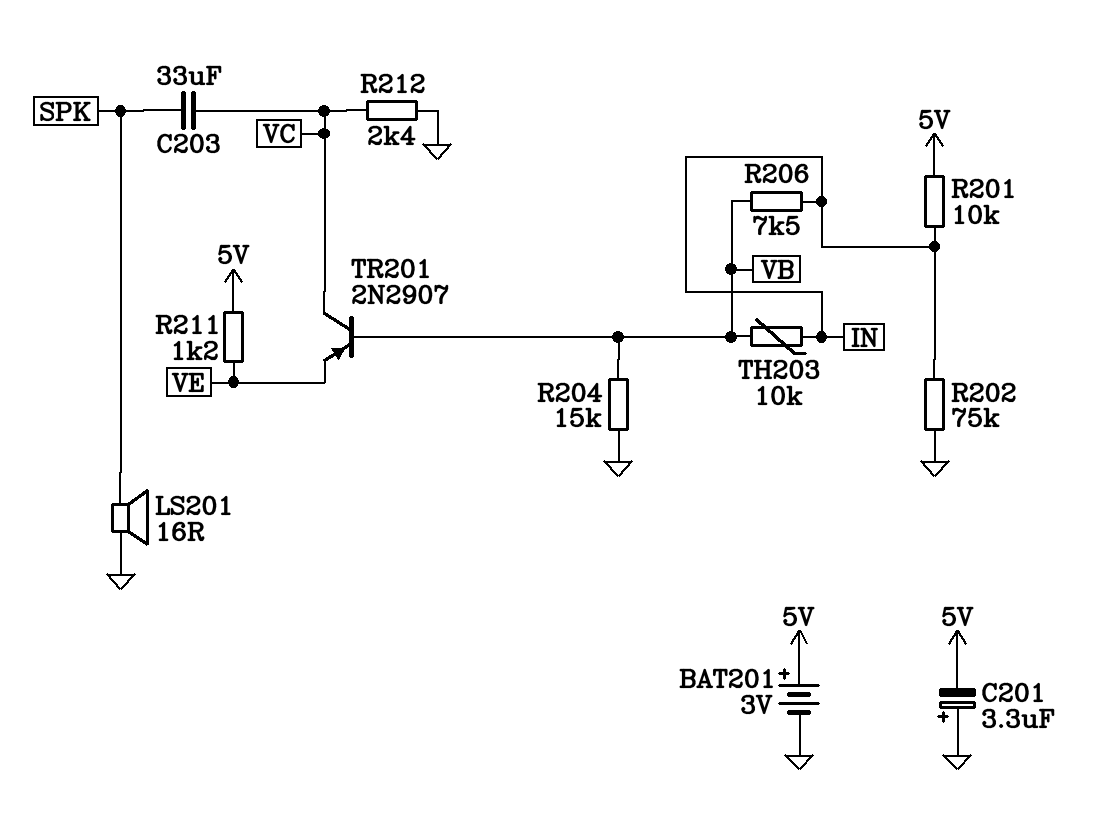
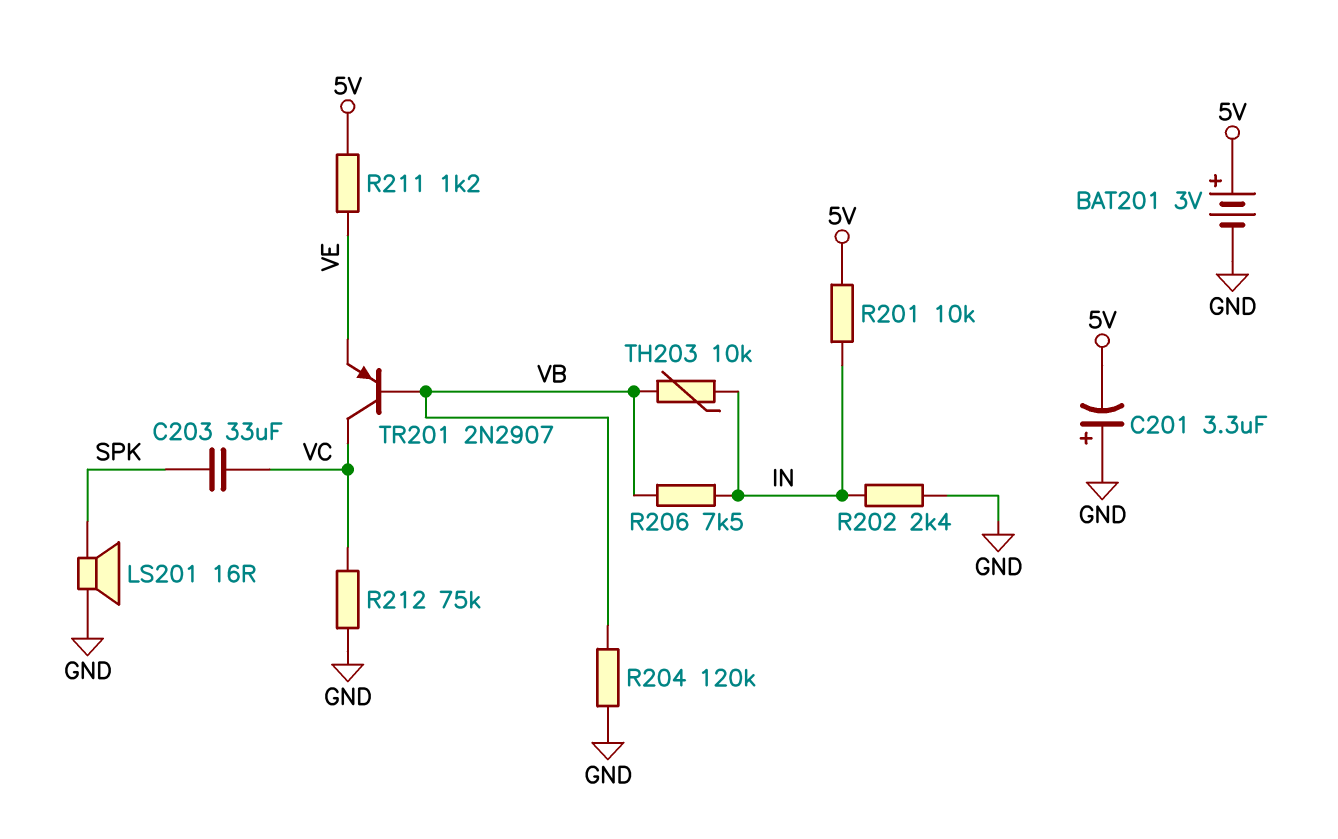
R202: 75k (GND, IN) -> 2.4k (GND, IN)
R204: 15k (GND, VB) -> 120k (GND, VB)
R212: 2.4k (GND, VC) -> 75k (GND, VC)

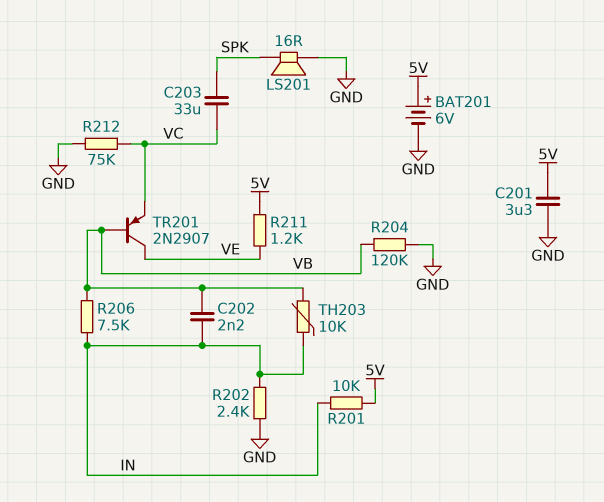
BAT201: 3V (plus 5V, minus GND) -> 6V (plus 5V, minus GND)
C201: 3.3uF (plus GND, minus 5V) -> 3.3uF (5V, GND)
C202: none -> 2.2nF (IN, VB)
TR201: PNP 2N2907 (B VB, C VC, E VE) -> PNP 2N2907 (B VB, C VE, E VC)

